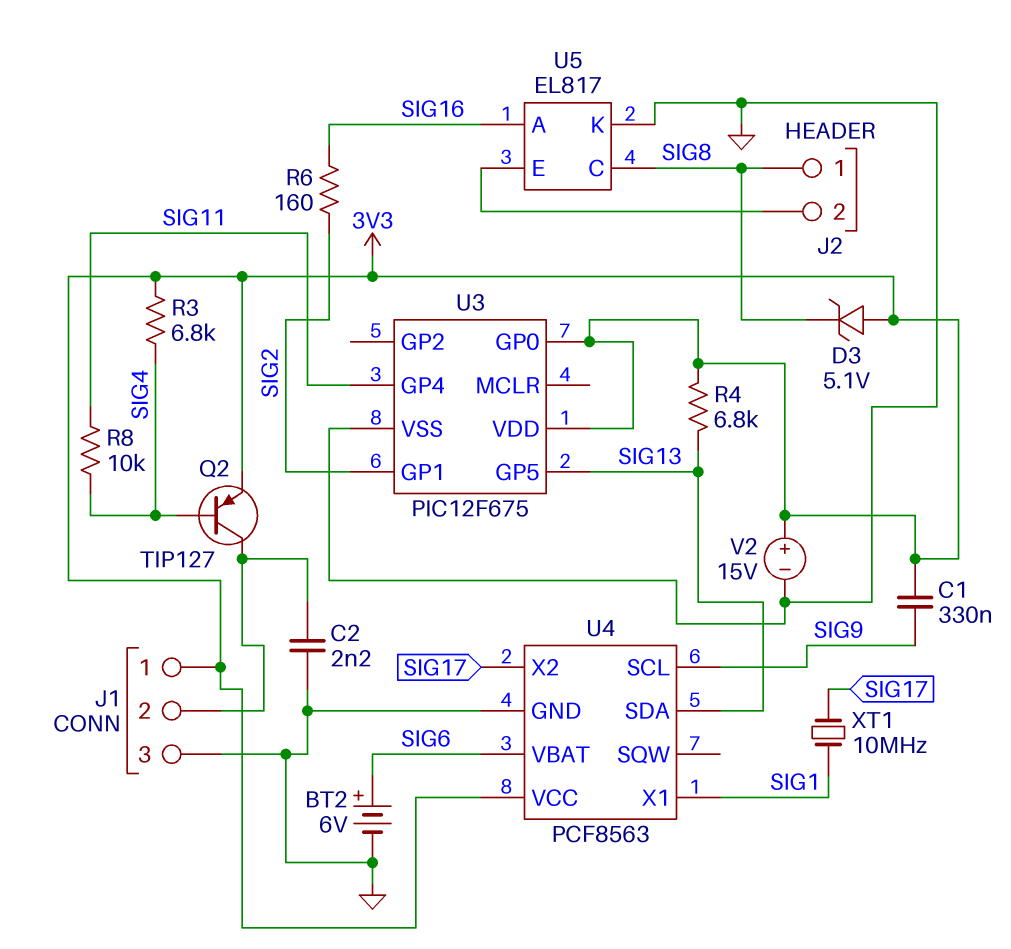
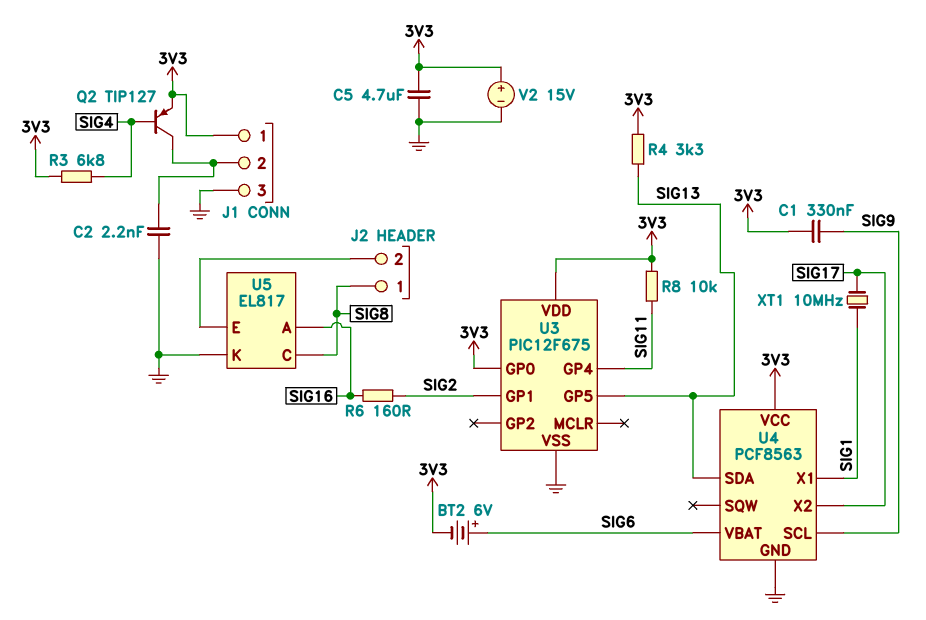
BT2: 6V (plus SIG6, minus GND) -> 6V (plus SIG6, minus 3V3)
C5: none -> 4.7uF (3V3, GND)
D3: zener 5.1V (A 3V3, K SIG8) -> none
R4: 6.8k (3V3, SIG13) -> 3.3k (3V3, SIG13)
R8: 10k (SIG4, SIG11) -> 10k (3V3, SIG11)

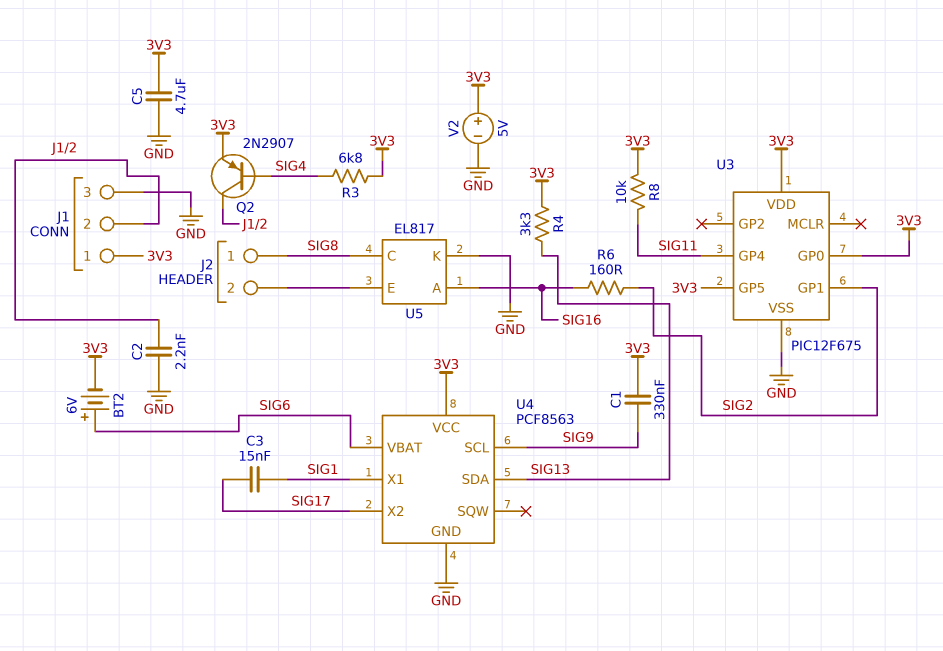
C3: none -> 15nF (SIG1, SIG17)
Q2: PNP TIP127 (B SIG4, C J1/2, E 3V3) -> PNP 2N2907 (B SIG4, C J1/2, E 3V3)
U3 pin GP5: SIG13 -> 3V3
V2: 15V (plus 3V3, minus GND) -> 5V (plus 3V3, minus GND)
XT1: 10MHz (SIG1, SIG17) -> none

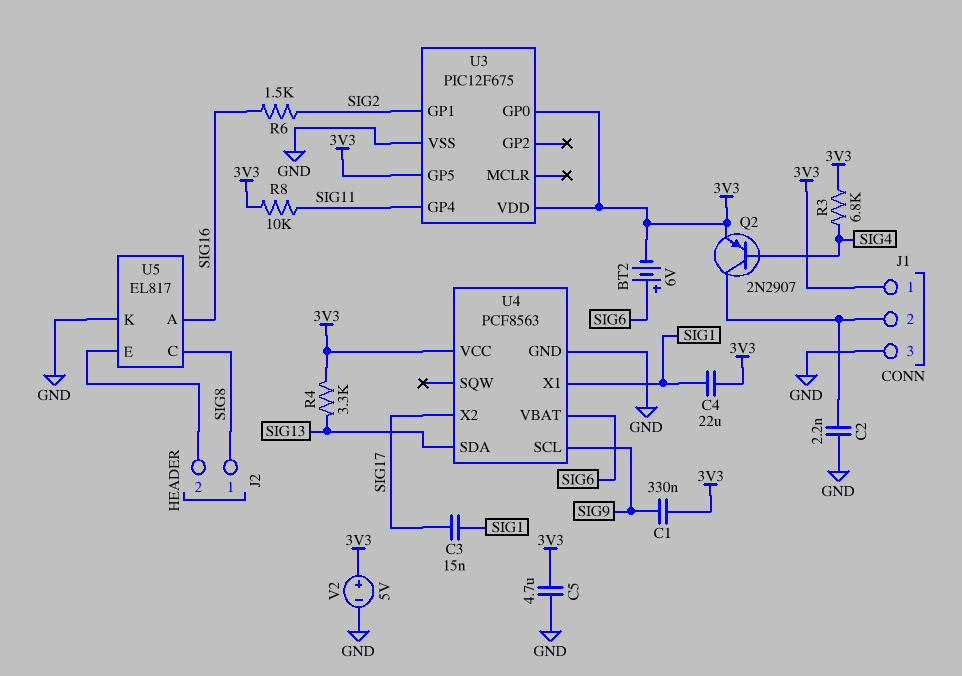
C4: none -> 22uF (3V3, SIG1)
R6: 160 (SIG2, SIG16) -> 1.5k (SIG2, SIG16)

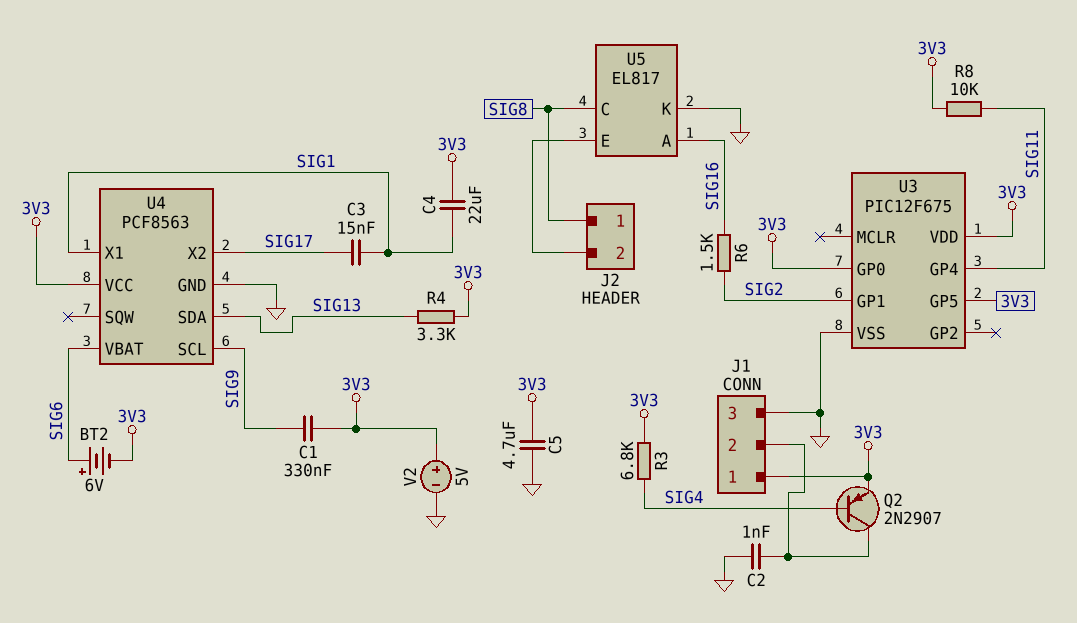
C2: 2.2nF (GND, J1/2) -> 1nF (GND, J1/2)

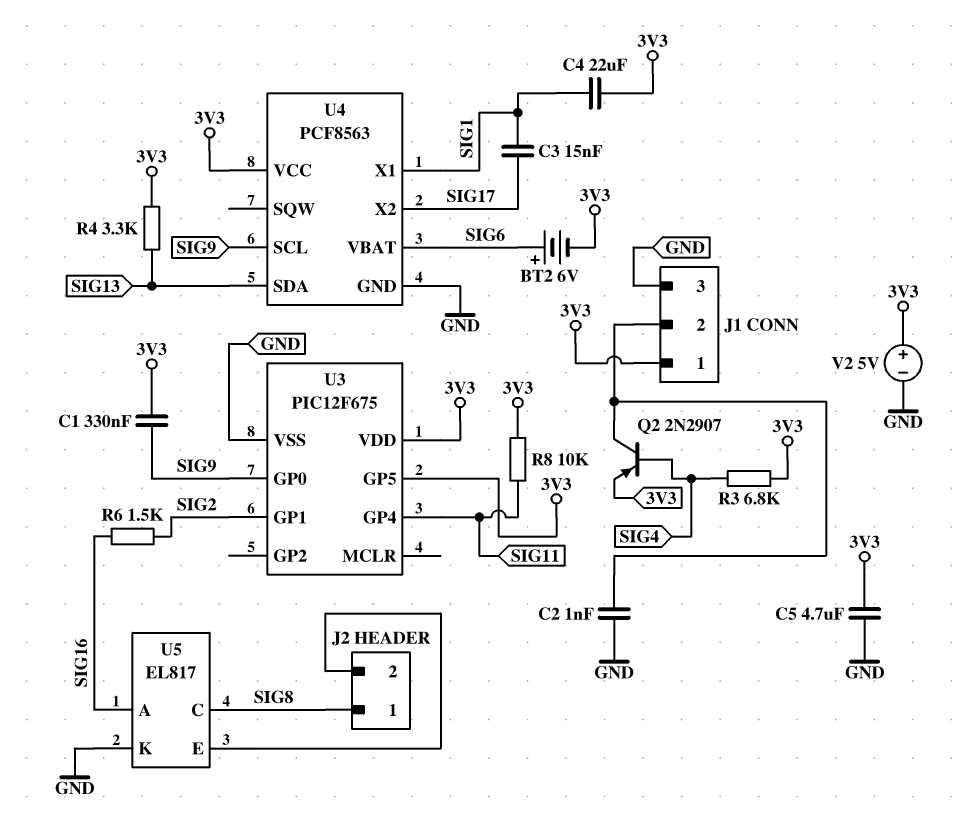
U3 pin GP0: 3V3 -> SIG9

